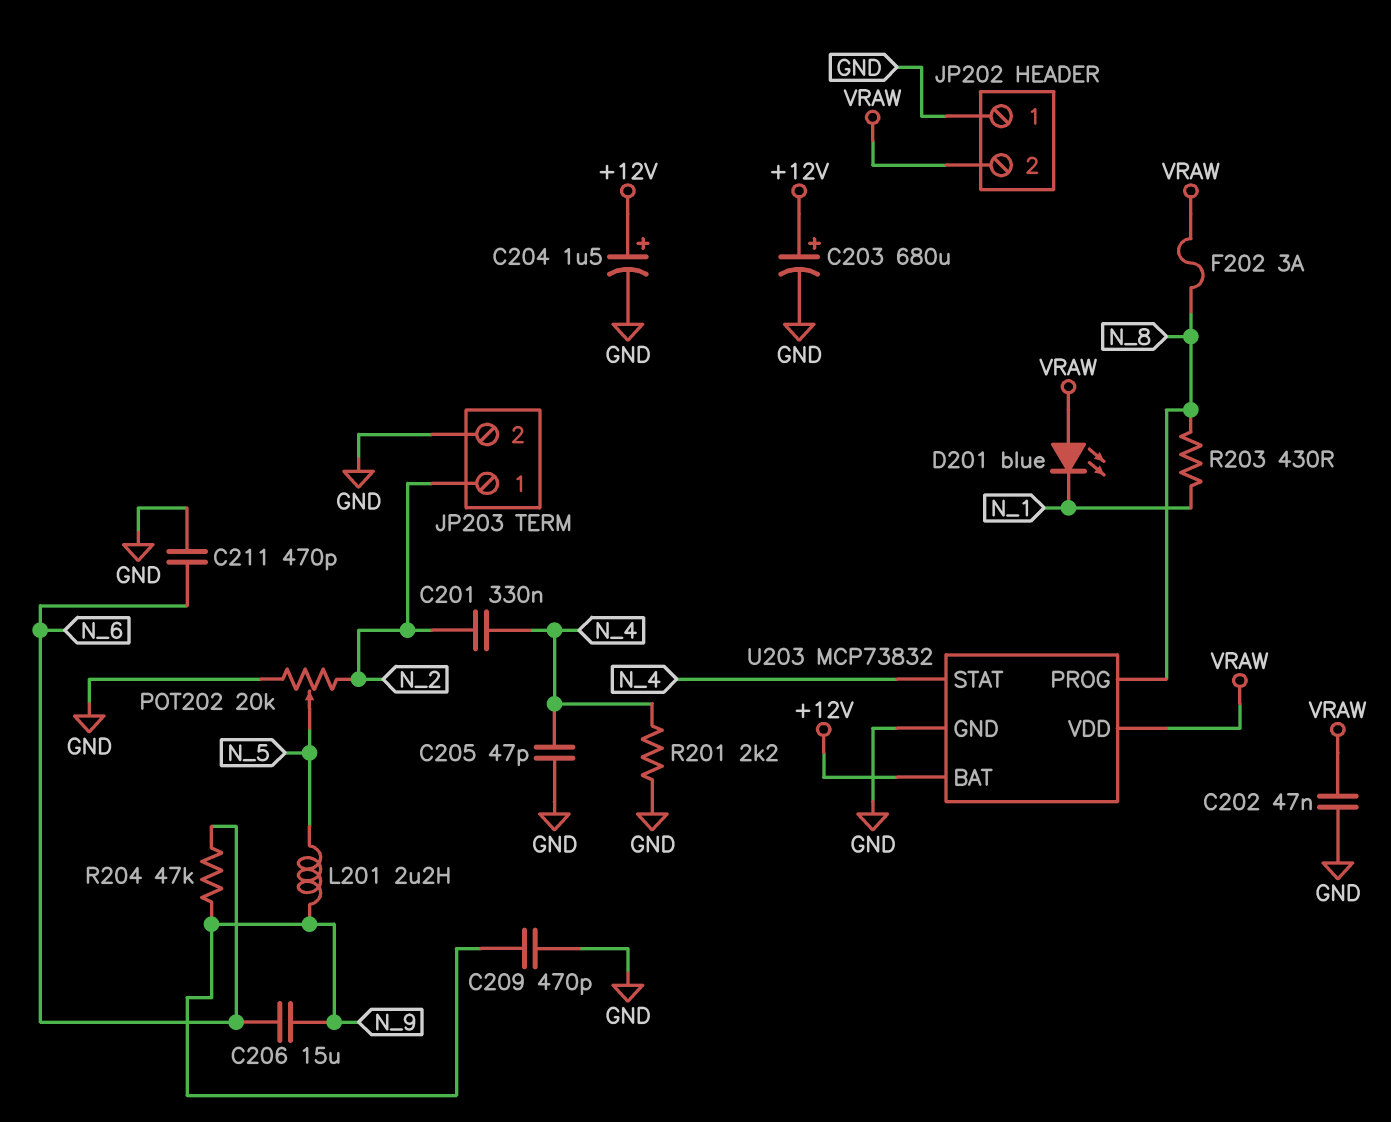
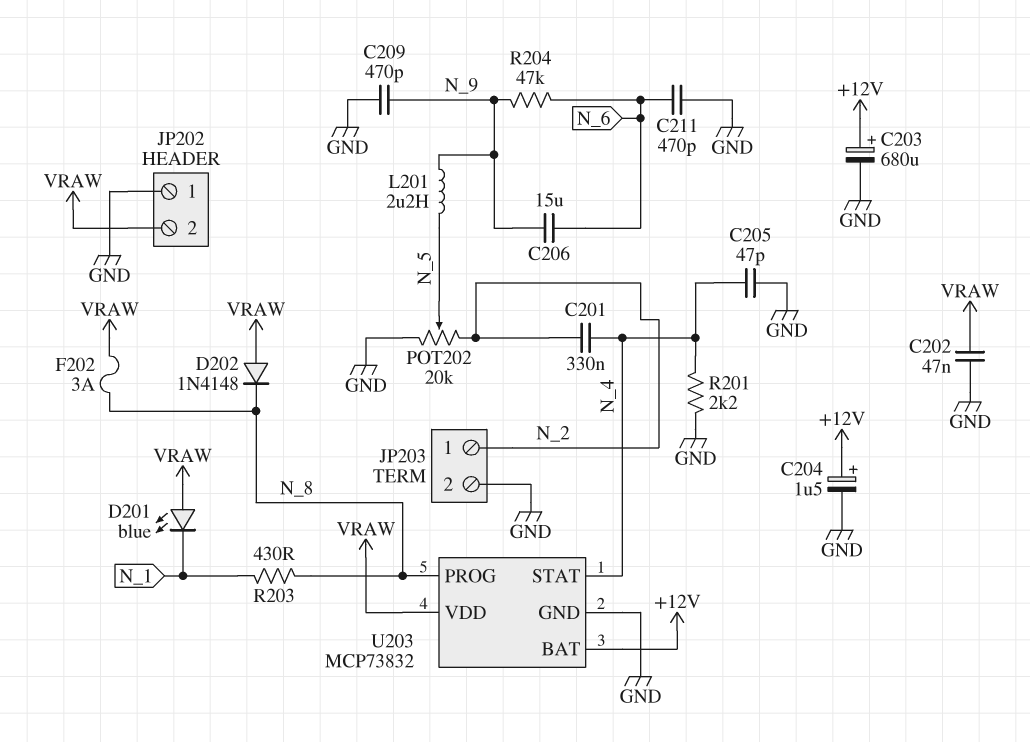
D202: none -> diode 1N4148 (A VRAW, K N_8)

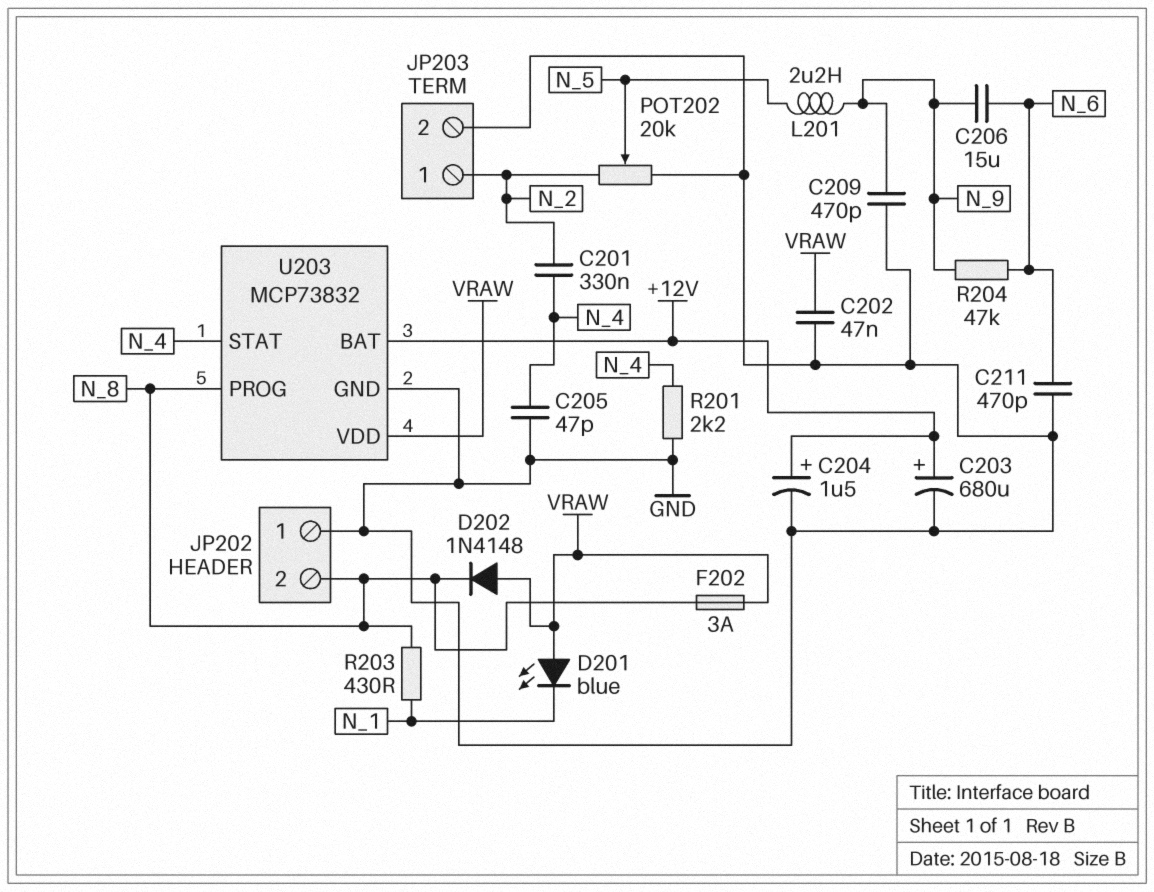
JP202 pin 2: VRAW -> N_8

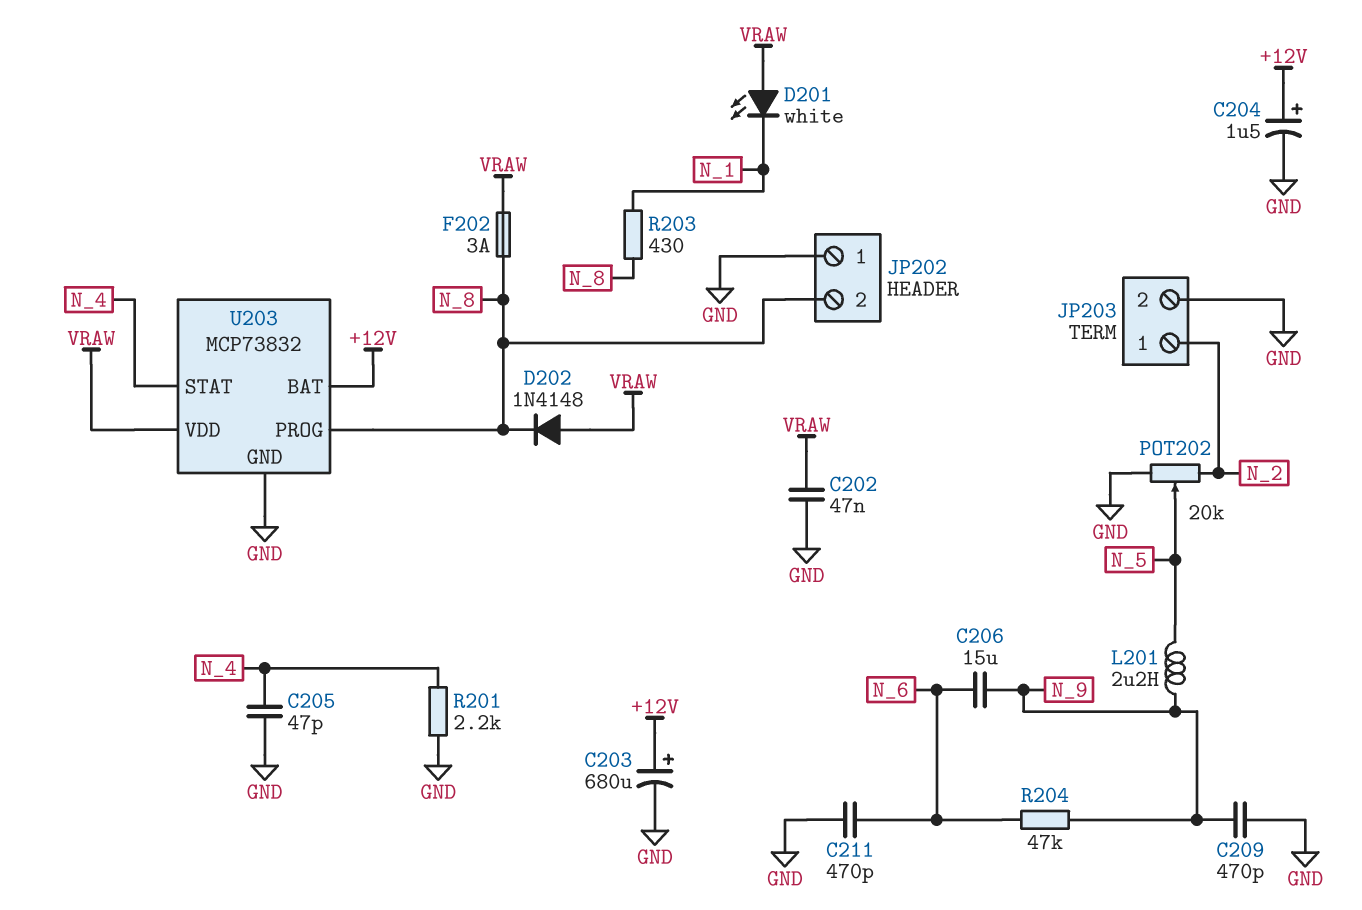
C201: 330nF (N_2, N_4) -> none
D201: LED blue (A VRAW, K N_1) -> LED white (A VRAW, K N_1)

